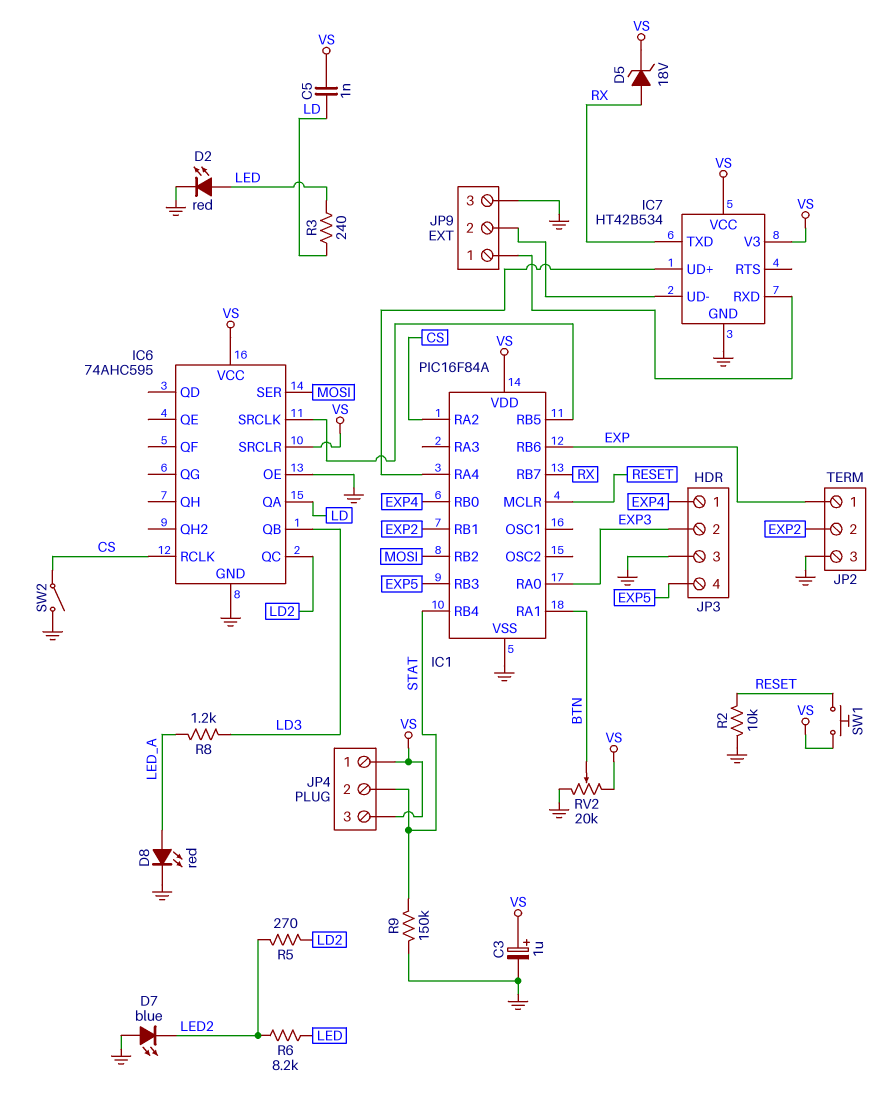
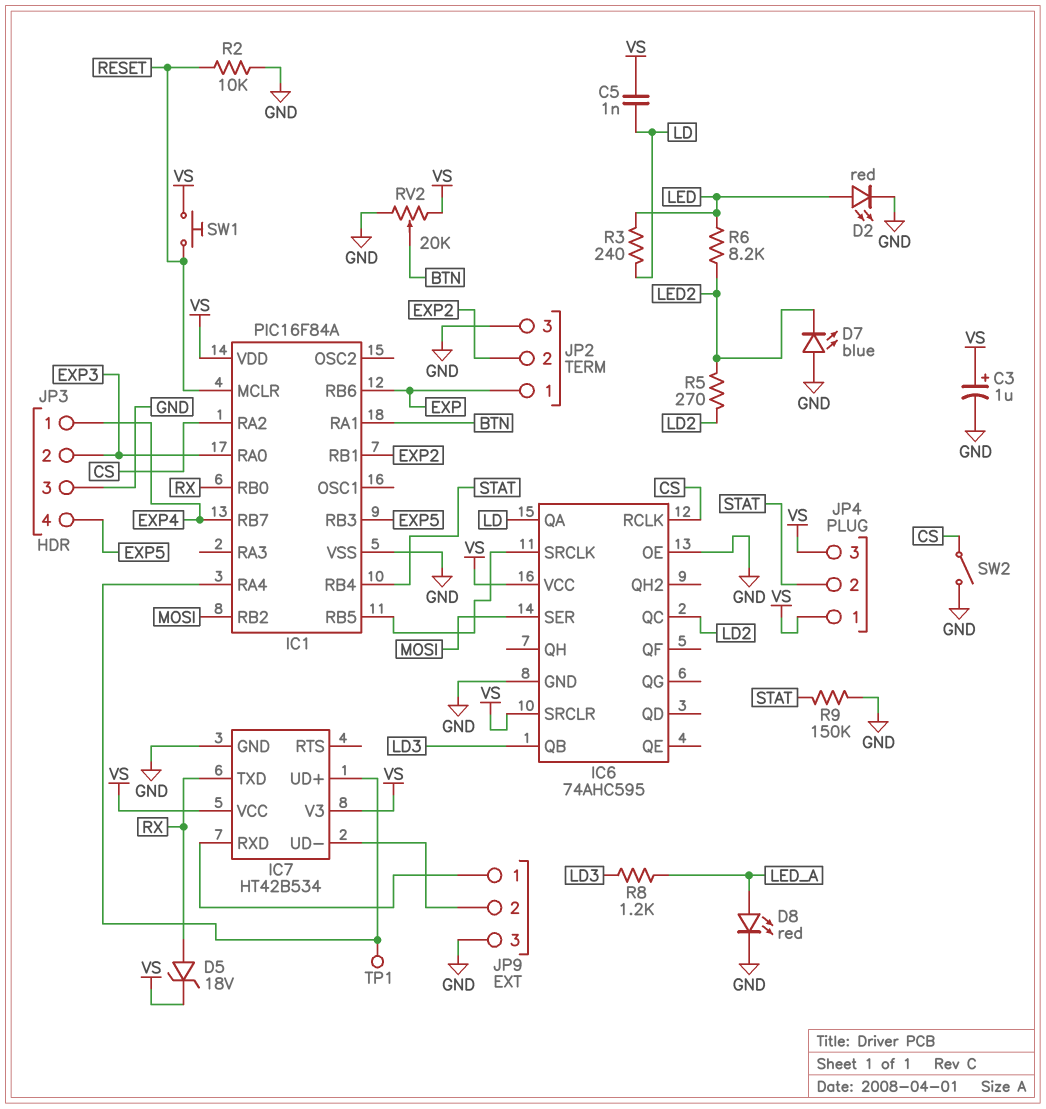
IC1 pin RB0: EXP4 -> RX
IC1 pin RB7: RX -> EXP4
TP1: none -> test point (IC1/RA4)

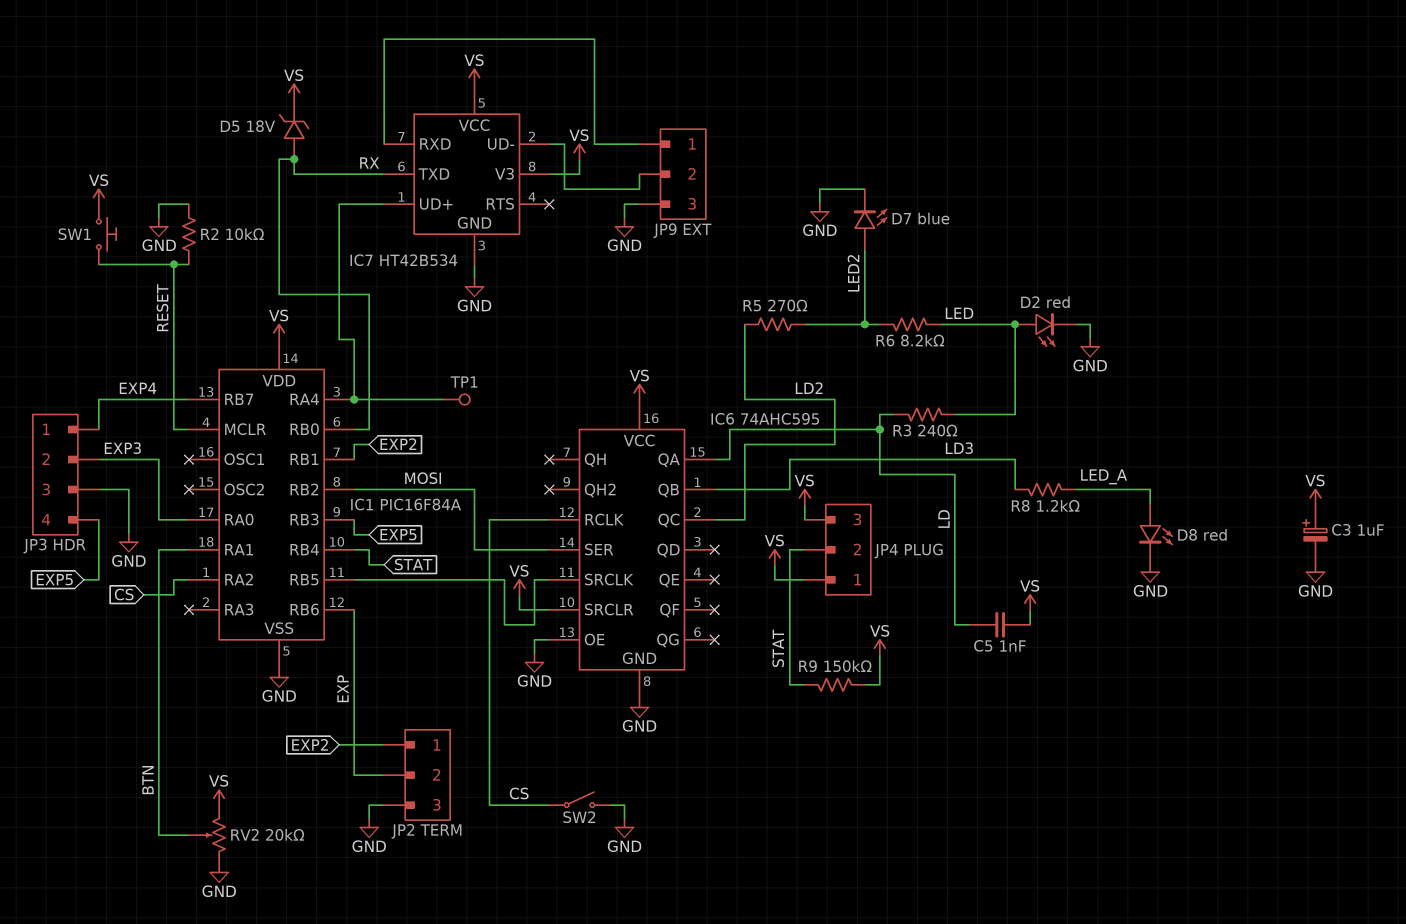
D7: LED blue (A GND, K LED2) -> LED blue (A LED2, K GND)
JP2 pin 1: EXP -> EXP2
JP2 pin 2: EXP2 -> EXP
R9: 150k (GND, STAT) -> 150k (STAT, VS)

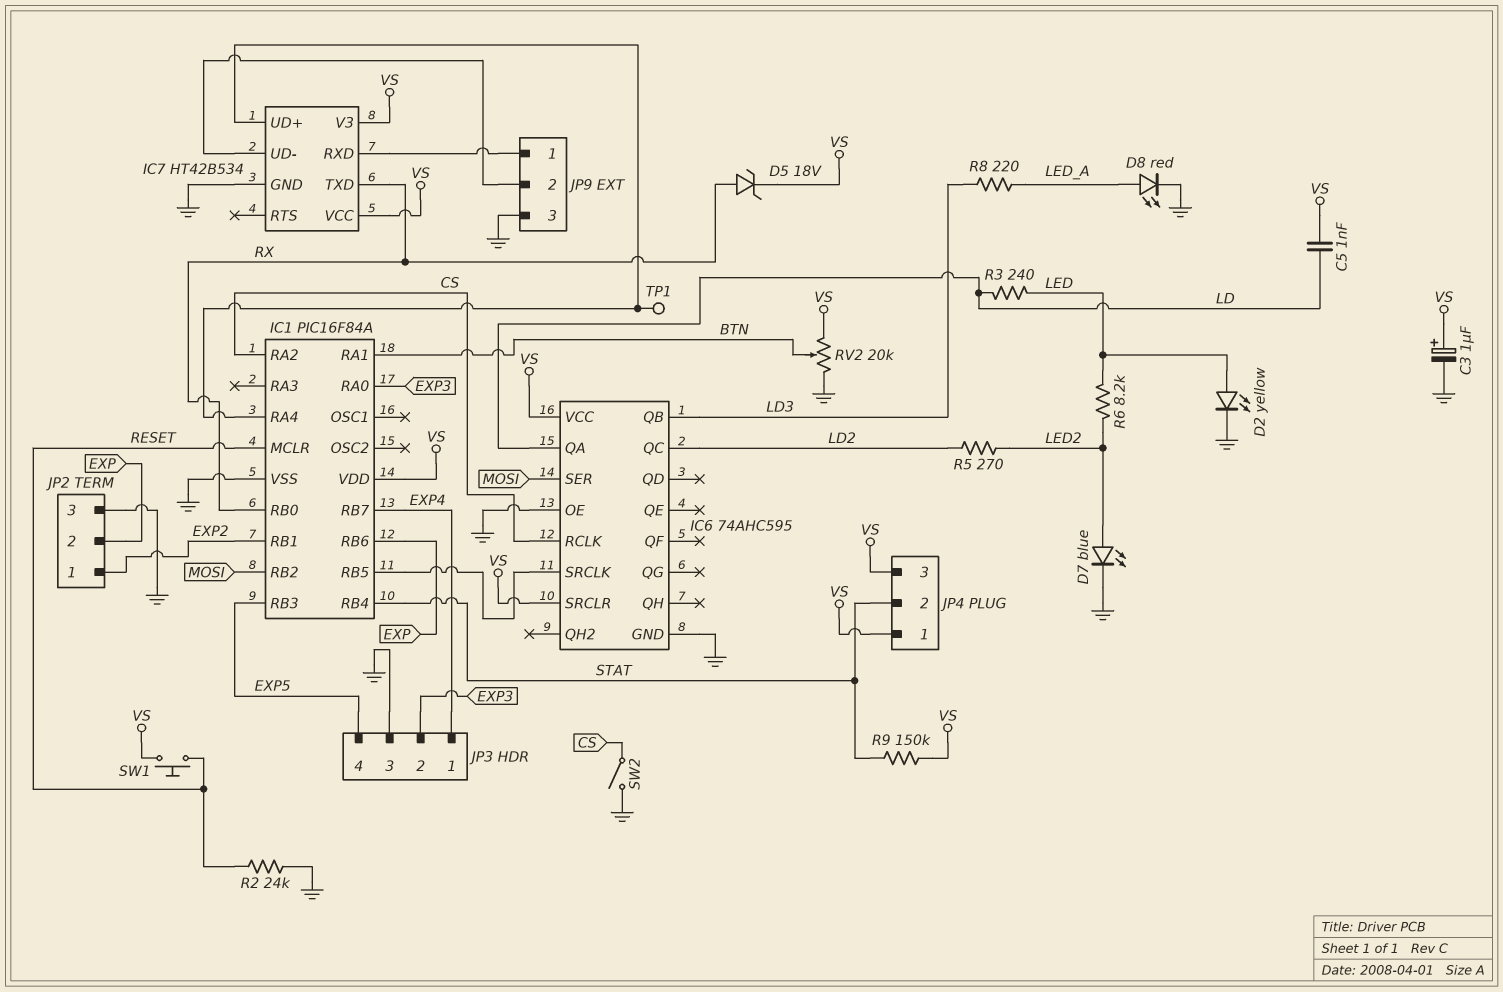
D2: LED red (A LED, K GND) -> LED yellow (A LED, K GND)
R2: 10k (GND, RESET) -> 24k (GND, RESET)
R8: 1.2k (LD3, LED_A) -> 220 (LD3, LED_A)

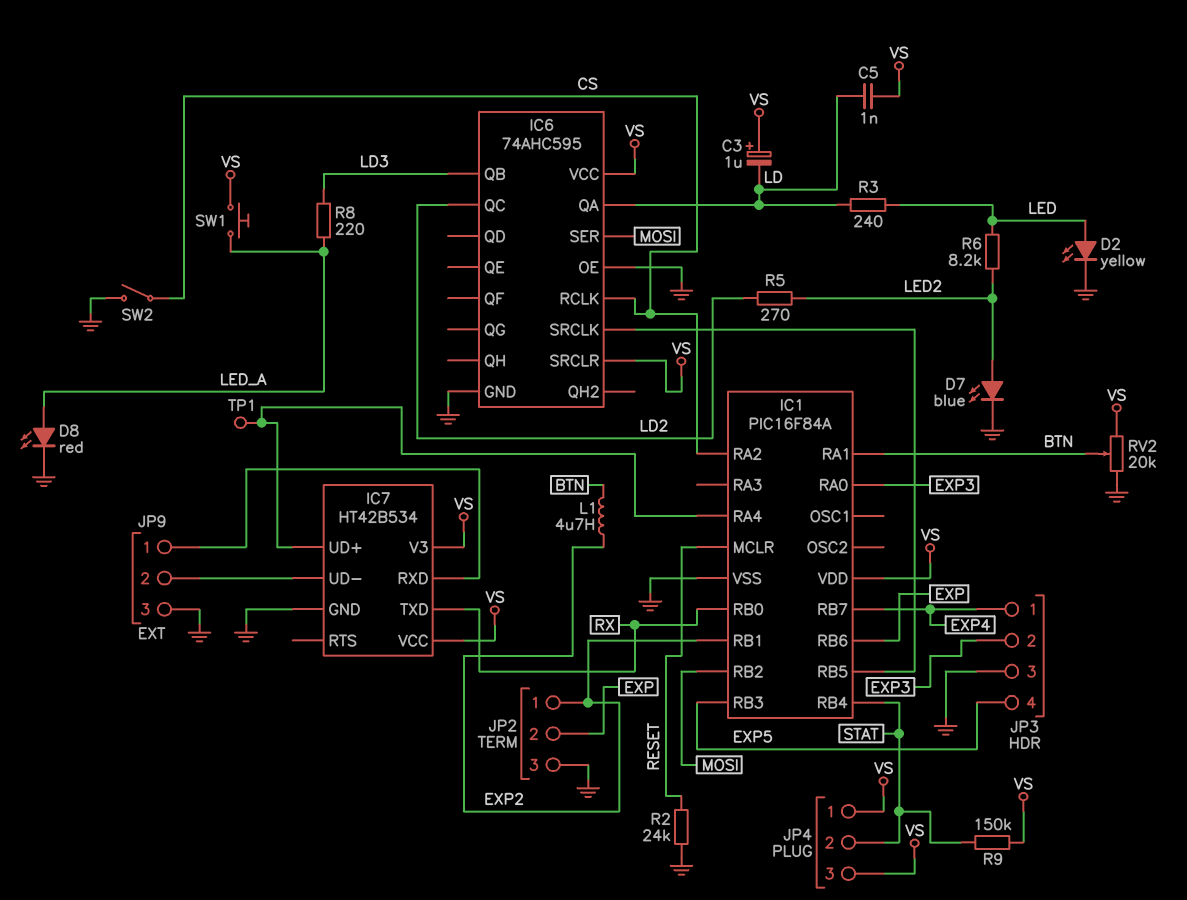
C3: 1uF (plus VS, minus GND) -> 1uF (plus VS, minus LD)
D5: zener 18V (A RX, K VS) -> none
L1: none -> 4.7uH (BTN, EXP2)
SW1: button (RESET, VS) -> button (LED_A, VS)

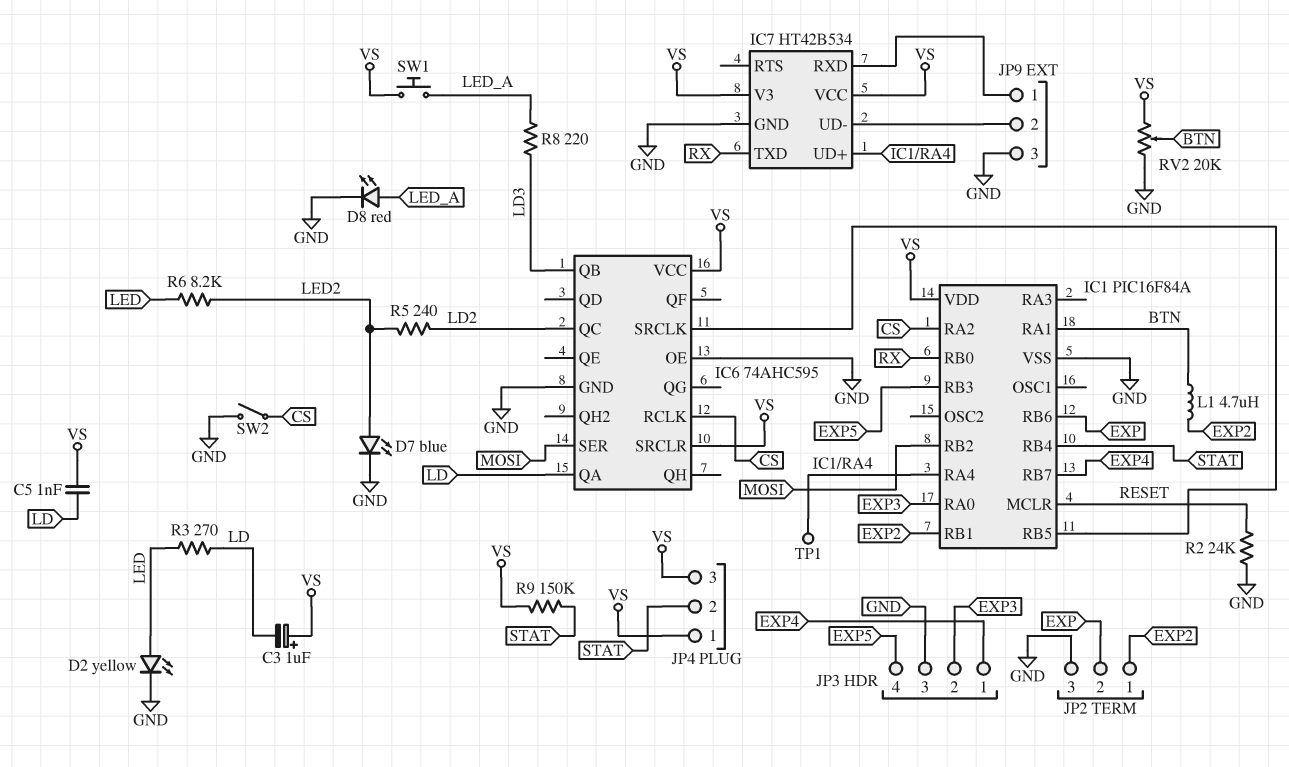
R3: 240 (LD, LED) -> 270 (LD, LED)
R5: 270 (LD2, LED2) -> 240 (LD2, LED2)

